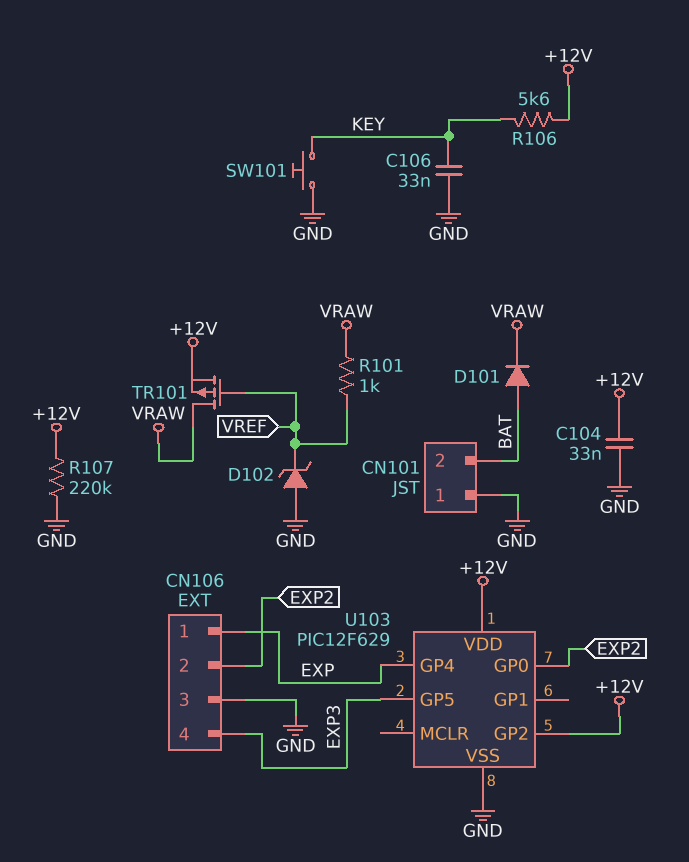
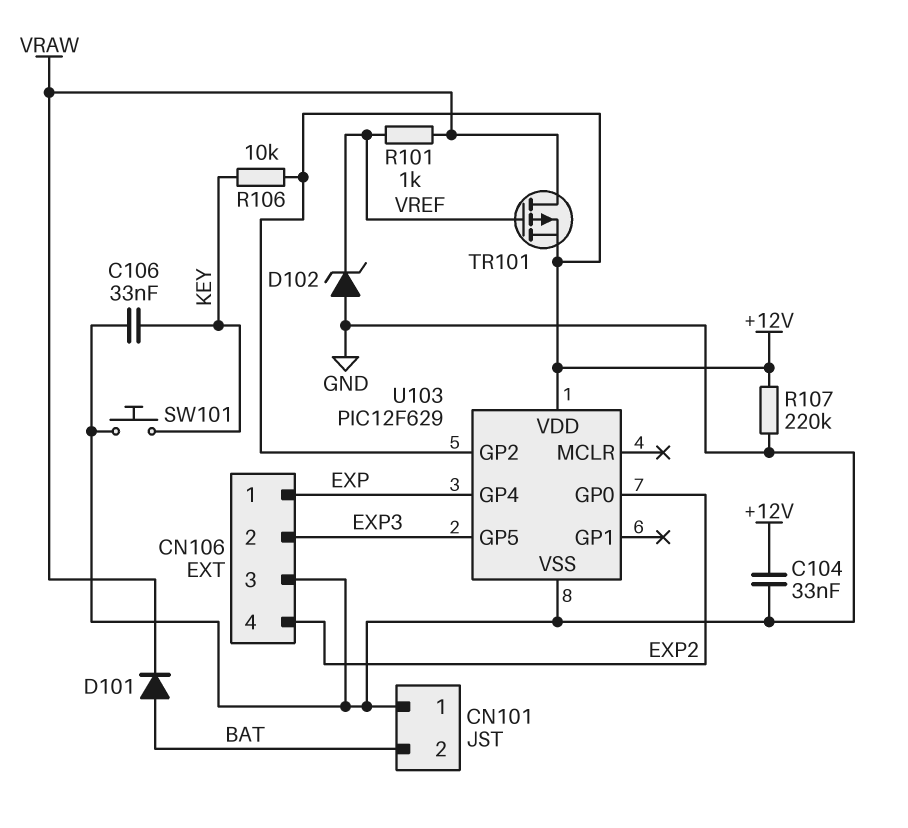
CN106 pin 2: EXP2 -> EXP3
CN106 pin 4: EXP3 -> EXP2
R106: 5.6k (+12V, KEY) -> 10k (+12V, KEY)

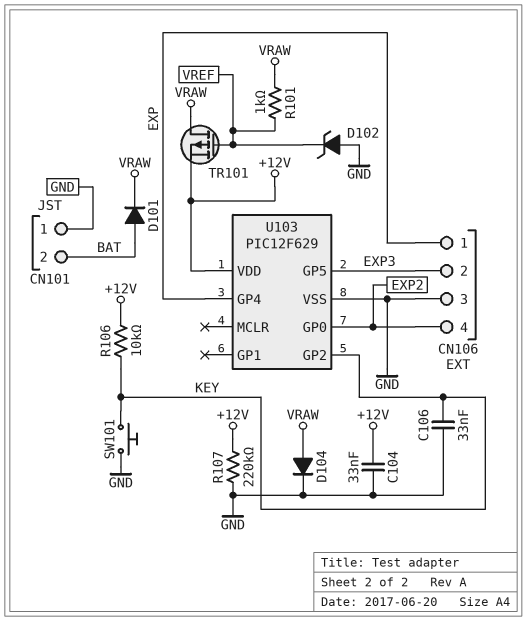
D104: none -> diode (A VRAW, K GND)
U103 pin GP2: +12V -> KEY

